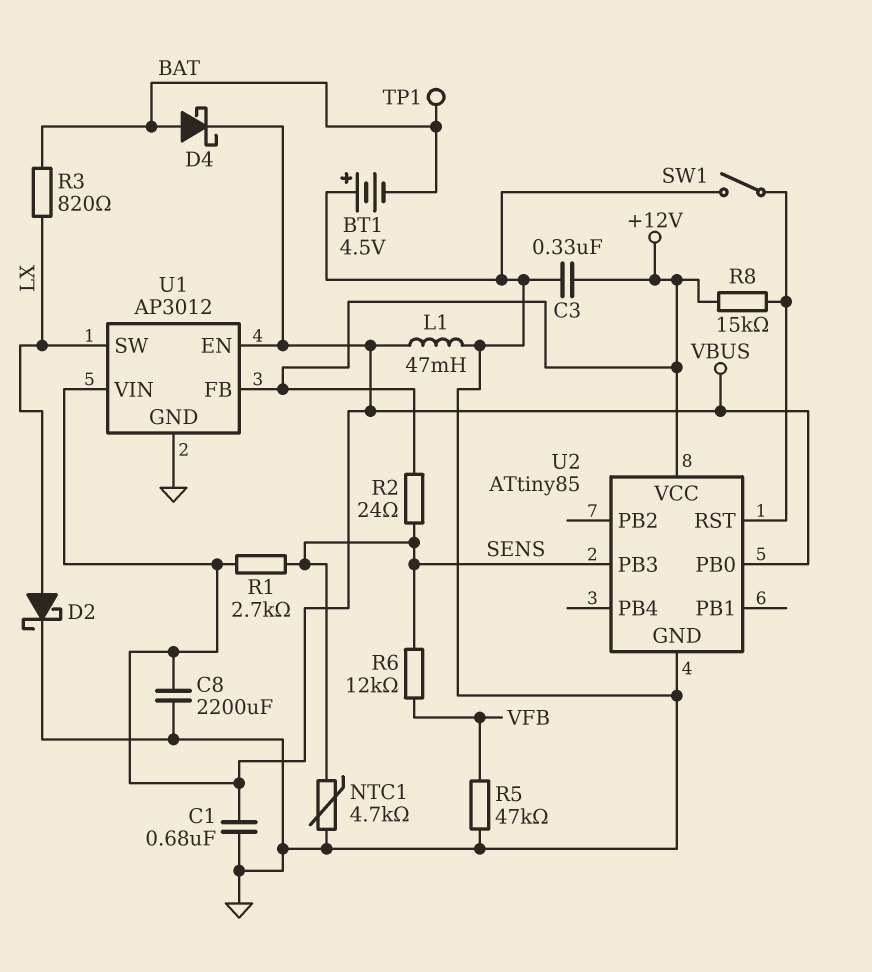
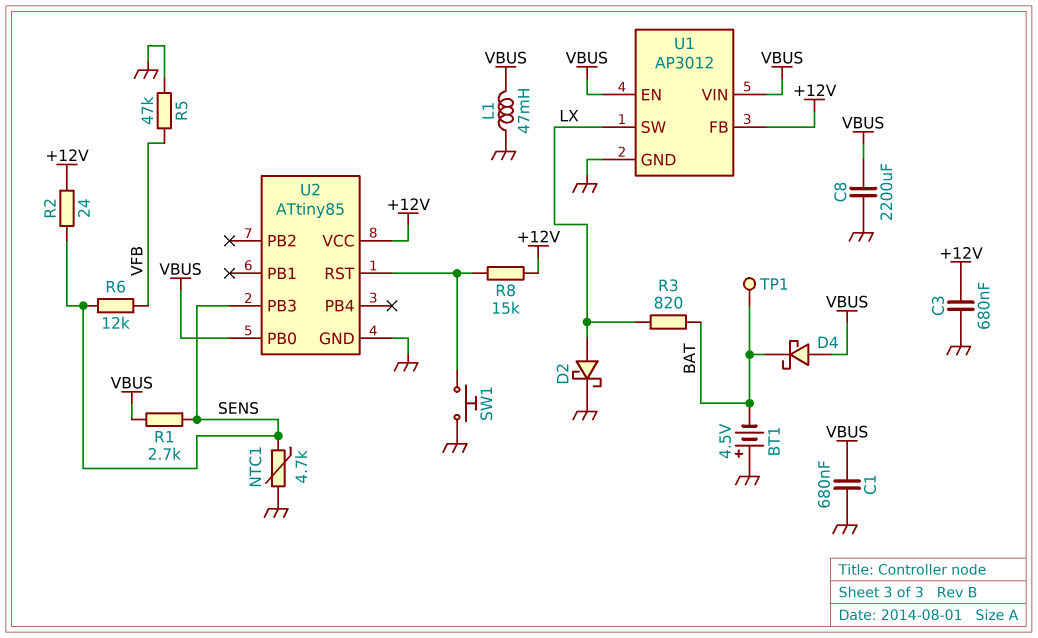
C3: 330nF (+12V, GND) -> 680nF (+12V, GND)
D4: schottky (A BAT, K VBUS) -> schottky (A VBUS, K BAT)
SW1: switch (GND, U2/RST) -> button (GND, U2/RST)

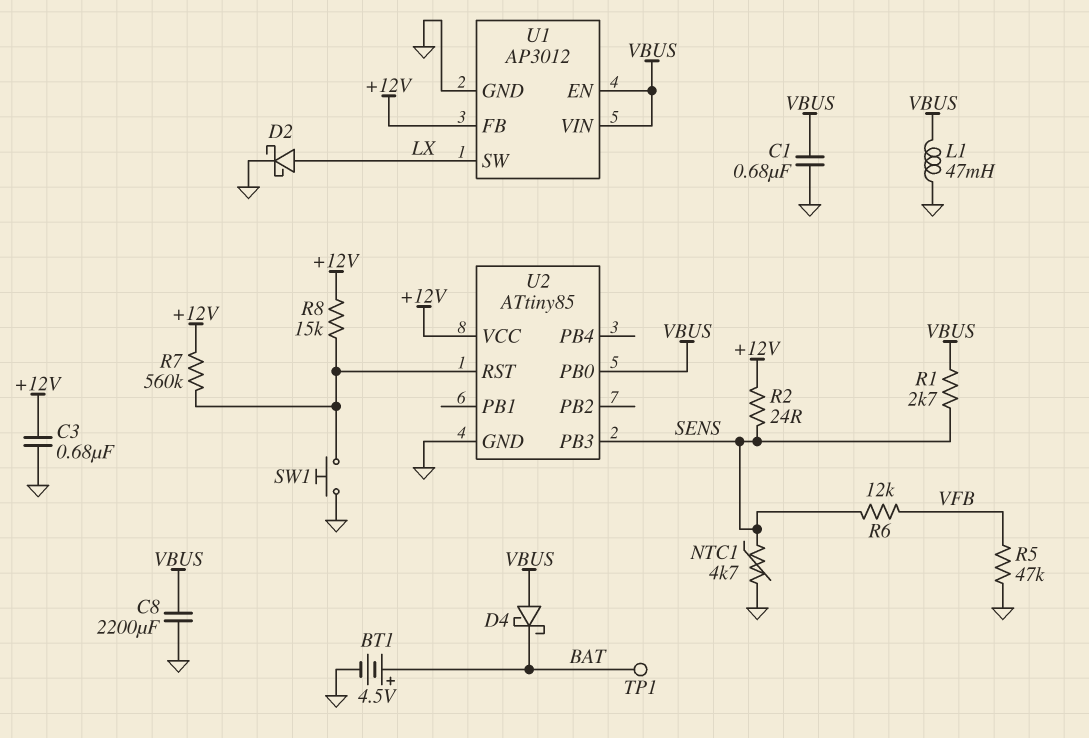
BT1: 4.5V (plus GND, minus BAT) -> 4.5V (plus BAT, minus GND)
R3: 820 (BAT, LX) -> none
R7: none -> 560k (+12V, U2/RST)

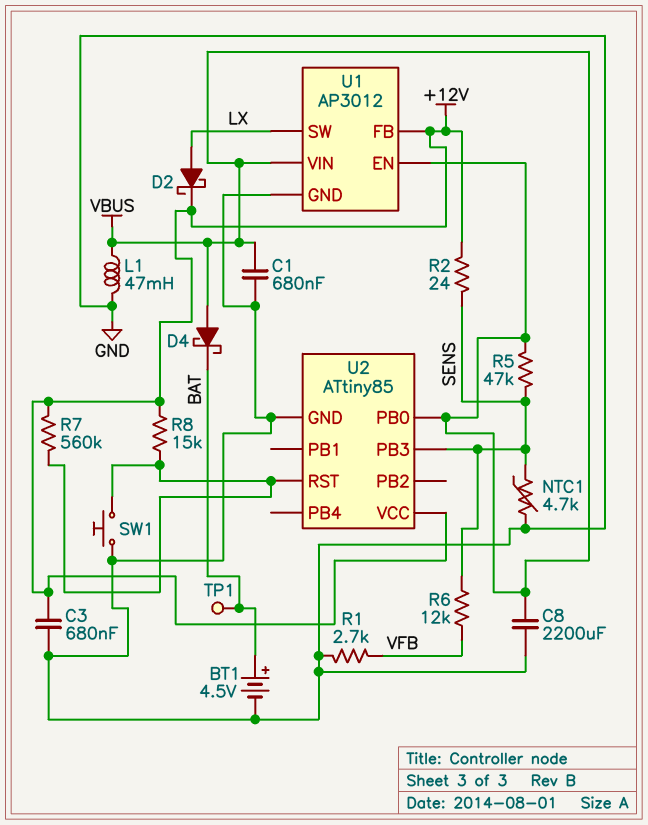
D2: schottky (A LX, K GND) -> schottky (A LX, K +12V)
R1: 2.7k (SENS, VBUS) -> 2.7k (GND, VFB)
R5: 47k (GND, VFB) -> 47k (SENS, VBUS)

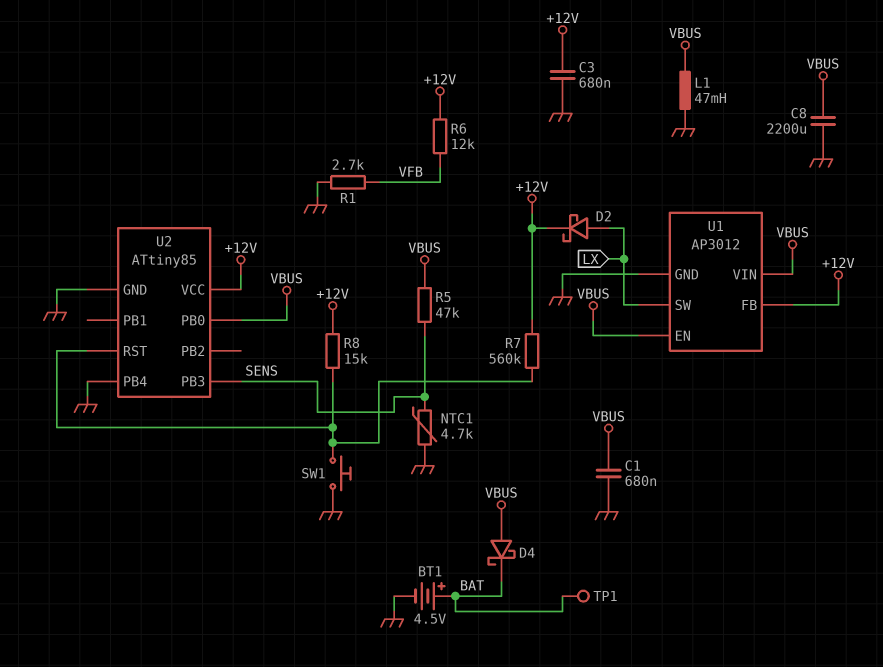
R2: 24 (+12V, SENS) -> none
R6: 12k (SENS, VFB) -> 12k (+12V, VFB)
U2 pin PB4: none -> GND

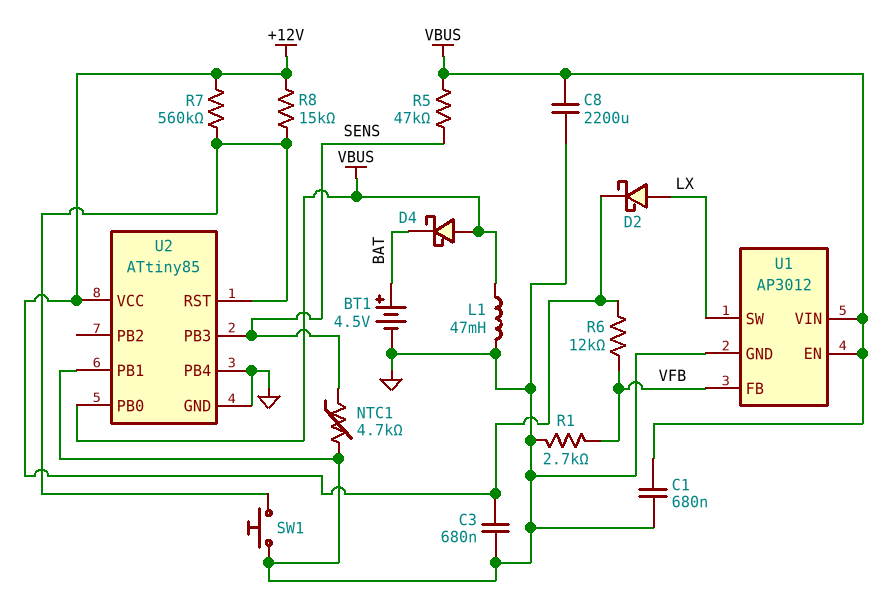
TP1: test point (BAT) -> none
U1 pin FB: +12V -> VFB
U2 pin PB1: none -> GND

